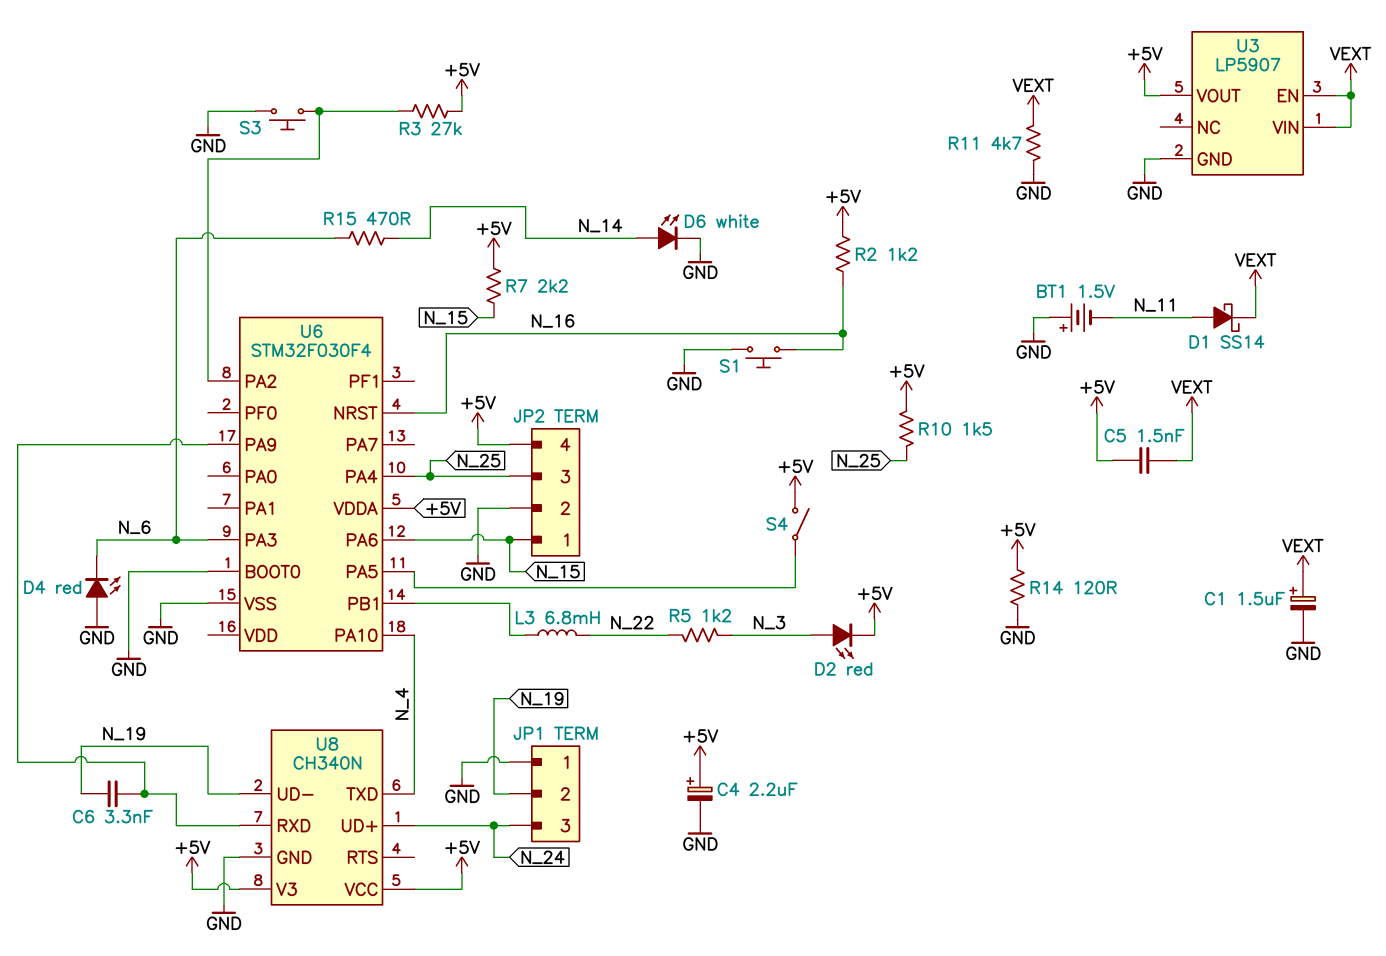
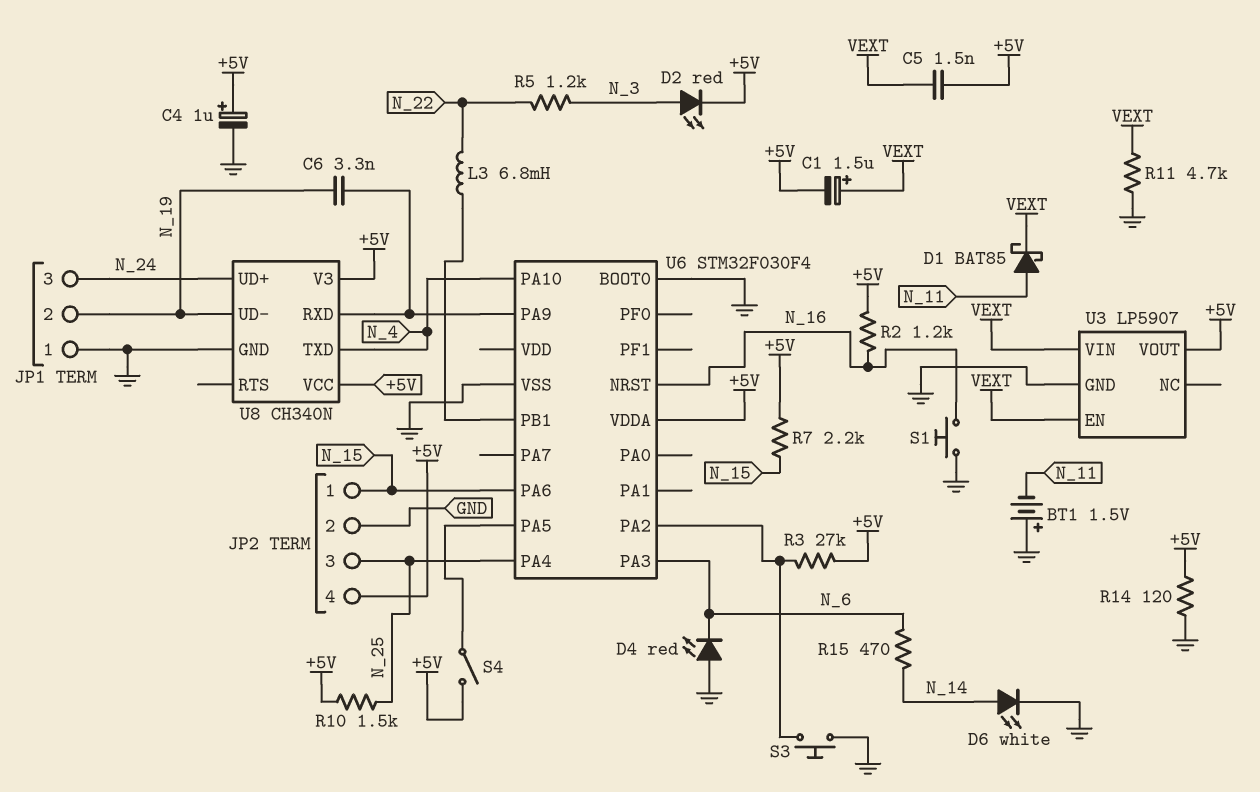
C1: 1.5uF (plus VEXT, minus GND) -> 1.5uF (plus VEXT, minus +5V)
C4: 2.2uF (plus +5V, minus GND) -> 1uF (plus +5V, minus GND)
D1: schottky SS14 (A N_11, K VEXT) -> schottky BAT85 (A N_11, K VEXT)

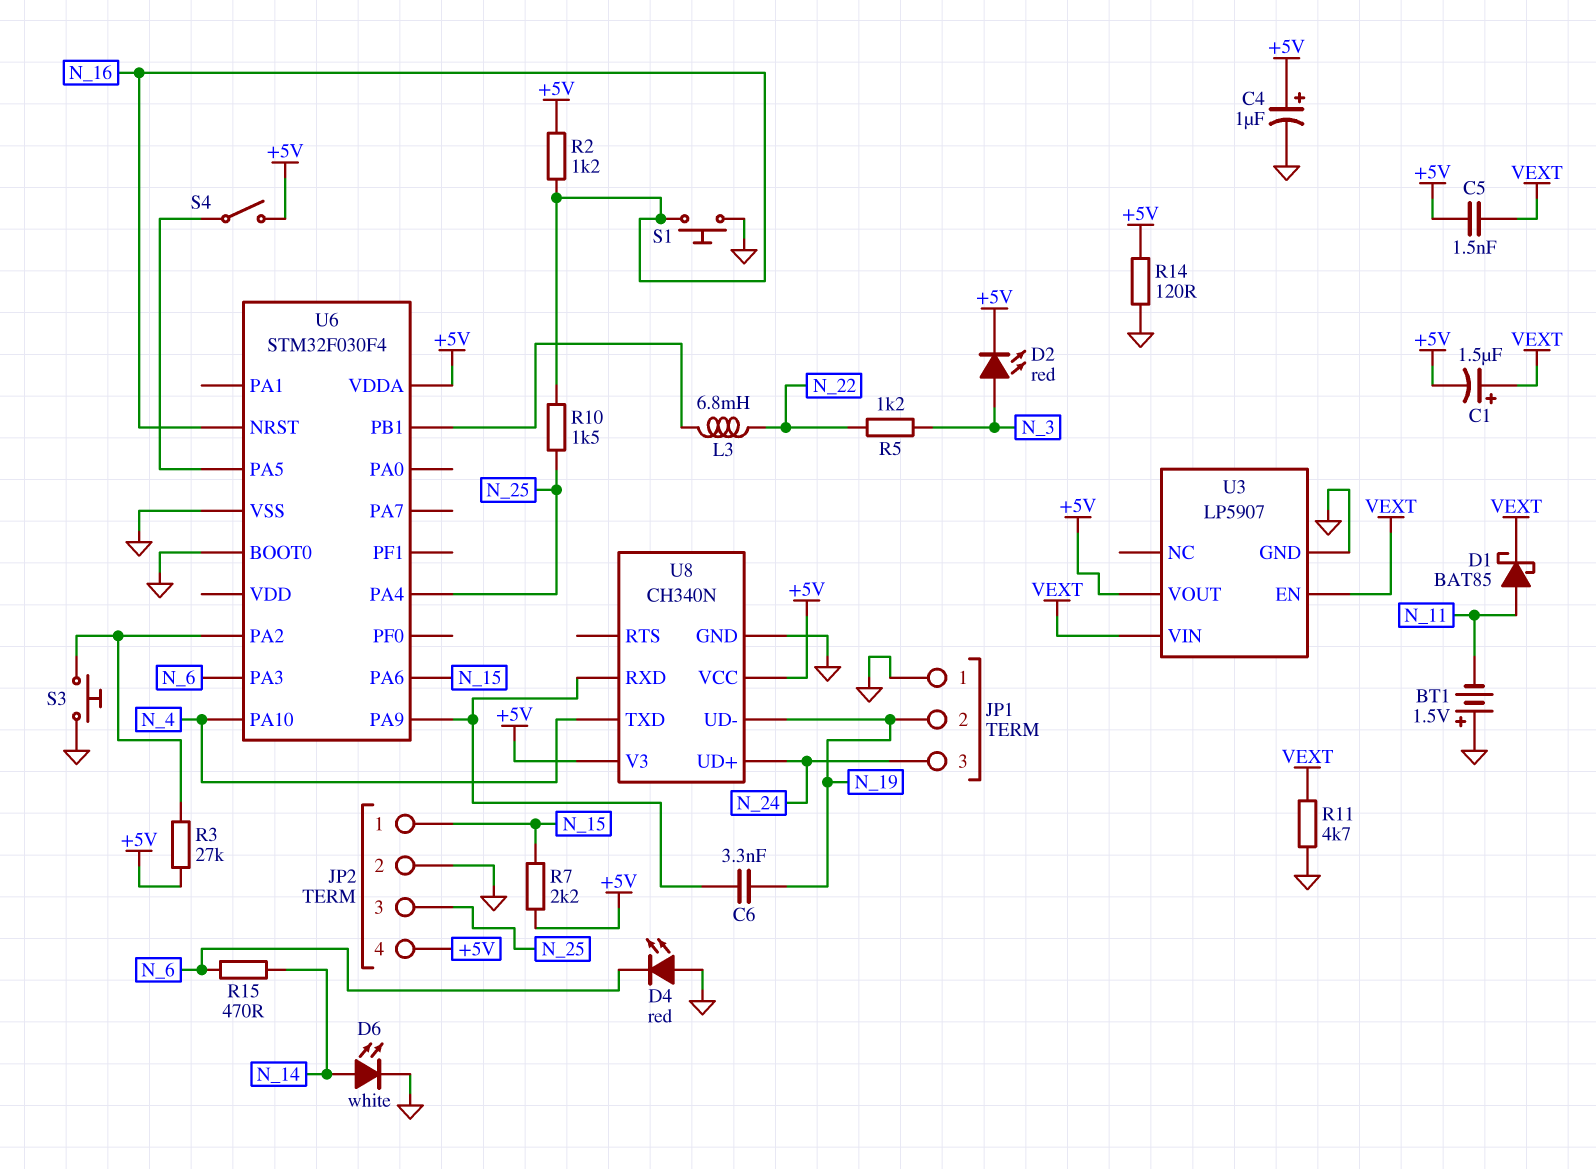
R10: 1.5k (+5V, N_25) -> 1.5k (N_16, N_25)

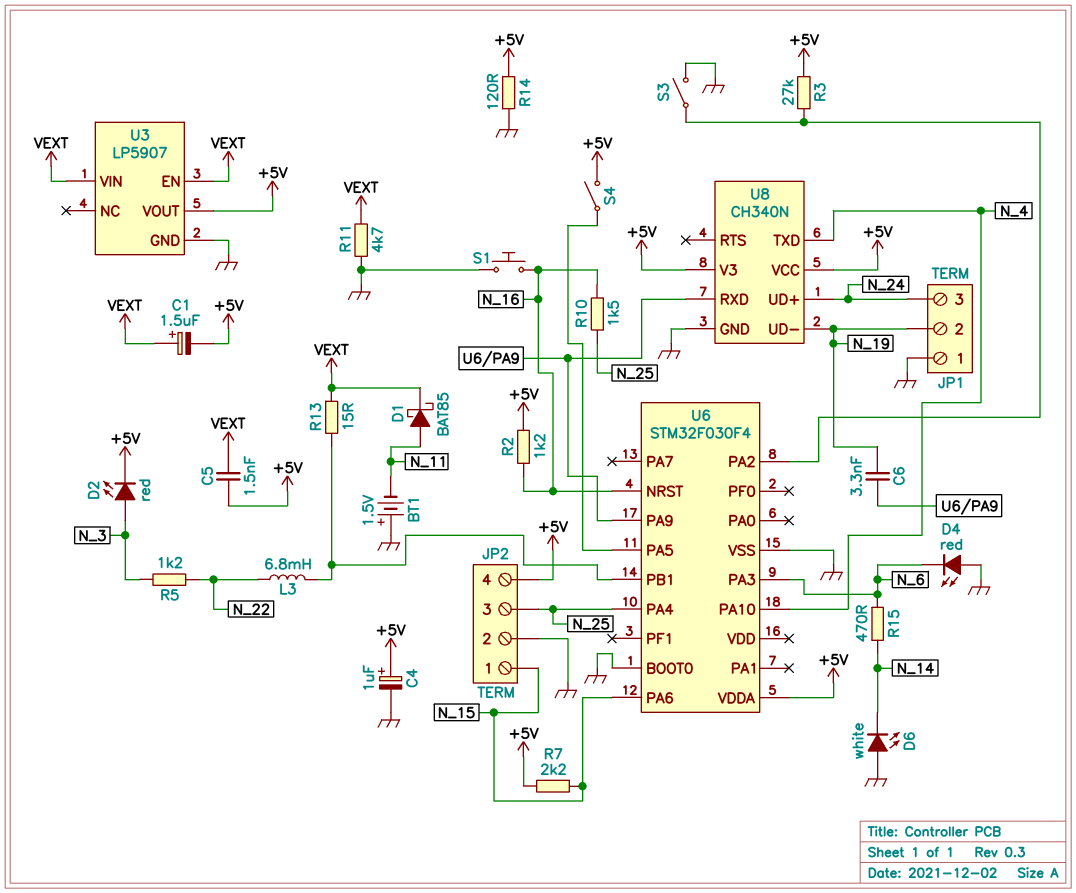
D6: LED white (A N_14, K GND) -> LED white (A GND, K N_14)
R13: none -> 15 (U6/PB1, VEXT)
S3: button (GND, U6/PA2) -> switch (GND, U6/PA2)

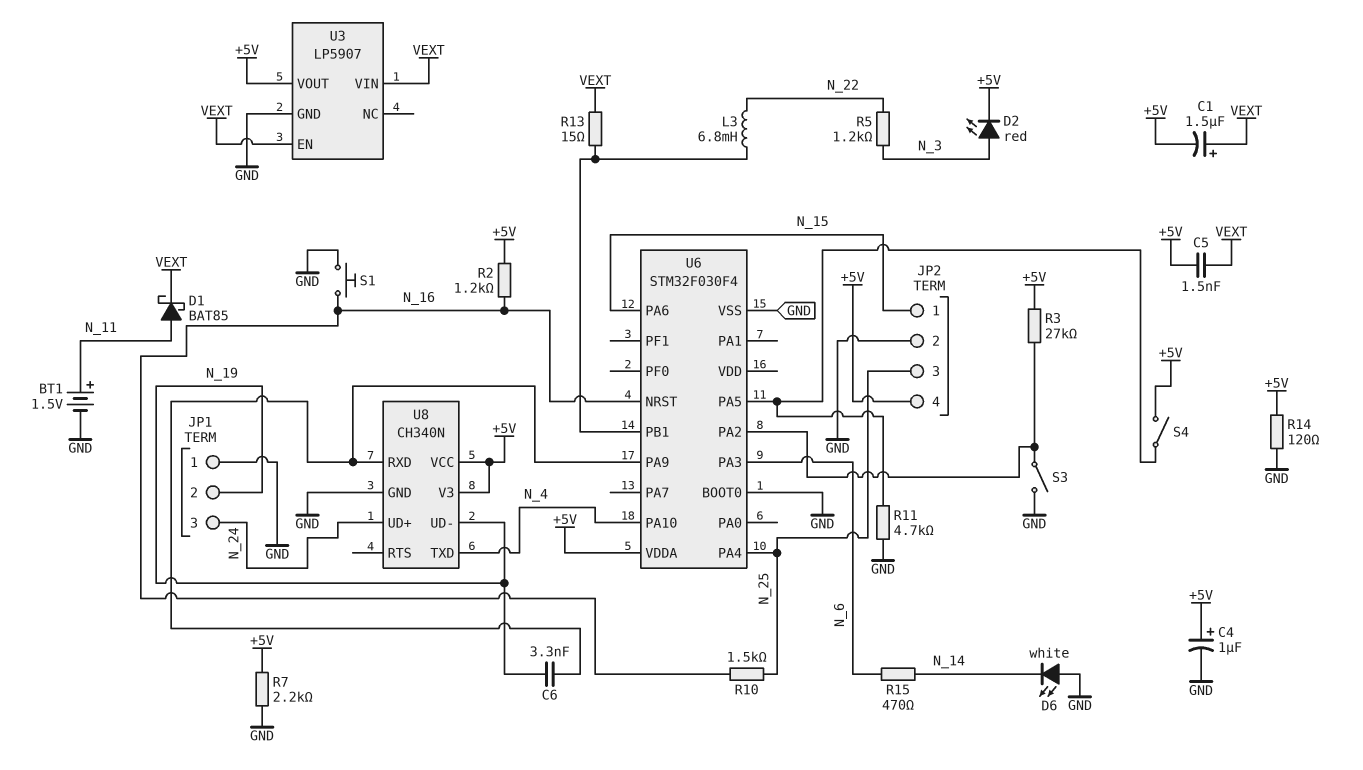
BT1: 1.5V (plus GND, minus N_11) -> 1.5V (plus N_11, minus GND)
D4: LED red (A GND, K N_6) -> none
R7: 2.2k (+5V, N_15) -> 2.2k (+5V, GND)
R11: 4.7k (GND, VEXT) -> 4.7k (GND, U6/PA5)

